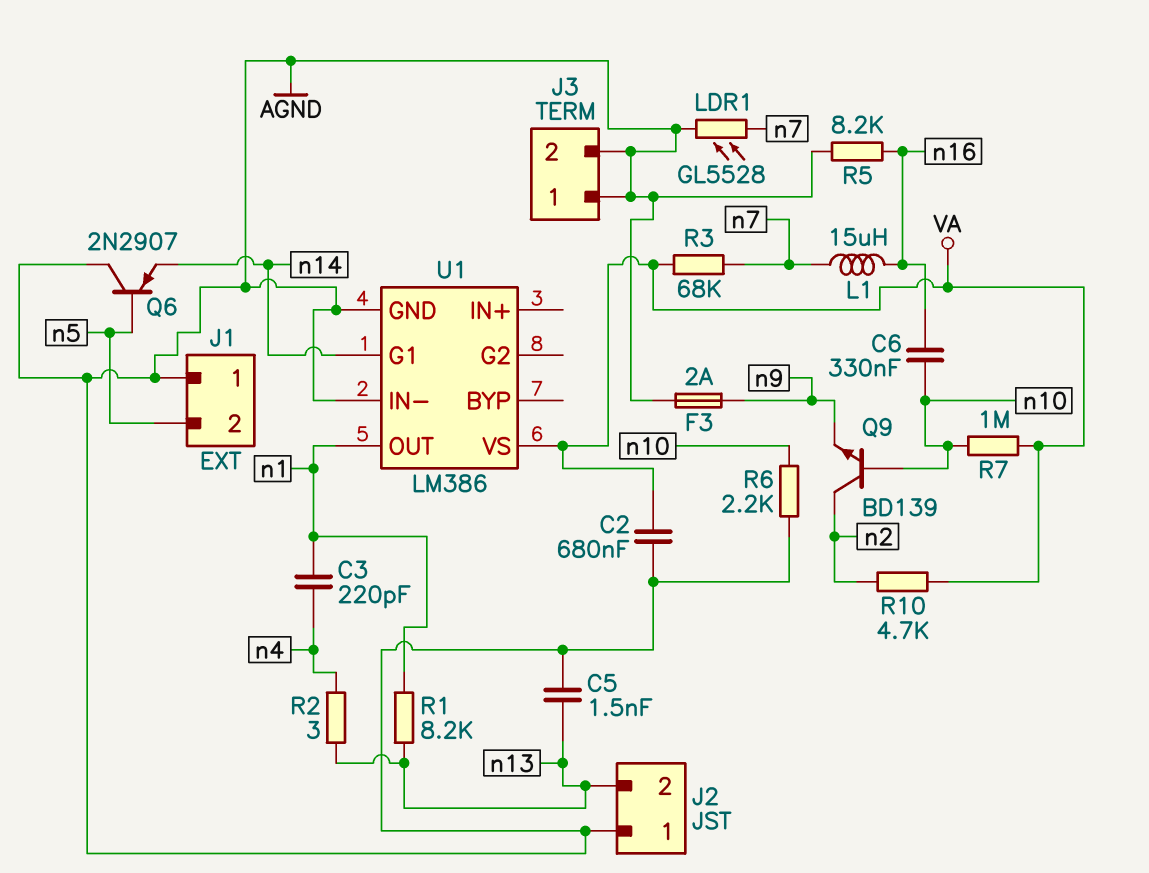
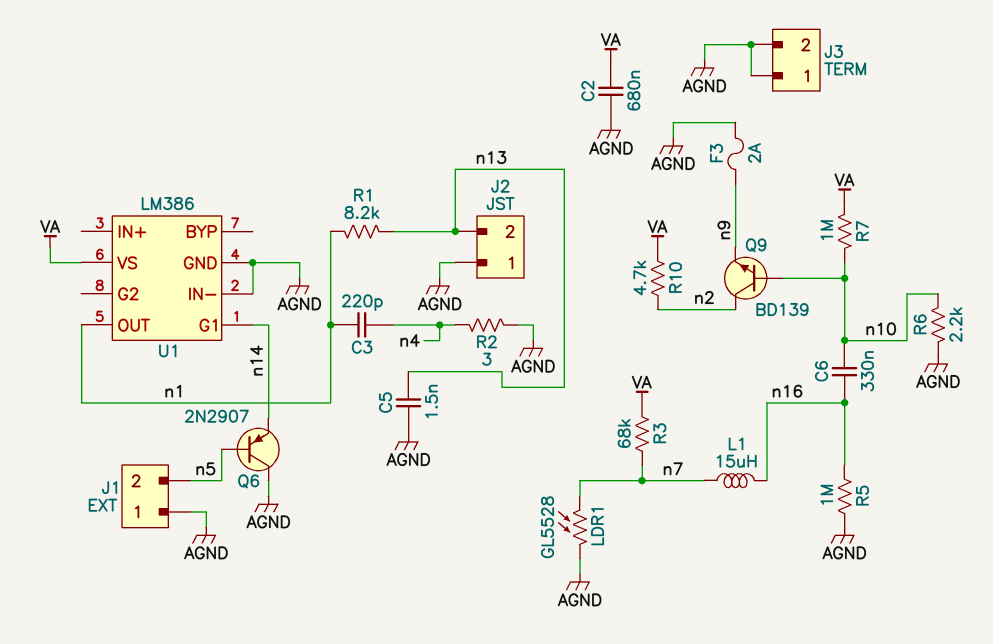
R2: 3 (n4, n13) -> 3 (AGND, n4)
R5: 8.2k (AGND, n16) -> 1M (AGND, n16)

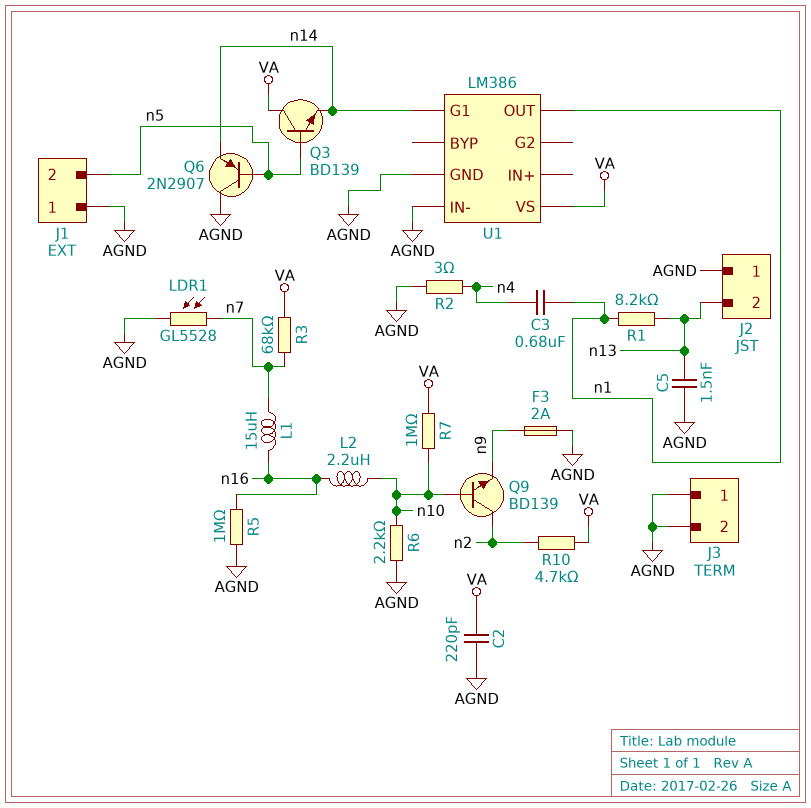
C2: 680nF (AGND, VA) -> 220pF (AGND, VA)
C3: 220pF (n1, n4) -> 680nF (n1, n4)
C6: 330nF (n10, n16) -> none
L2: none -> 2.2uH (n10, n16)
Q3: none -> NPN BD139 (B n5, C VA, E n14)

